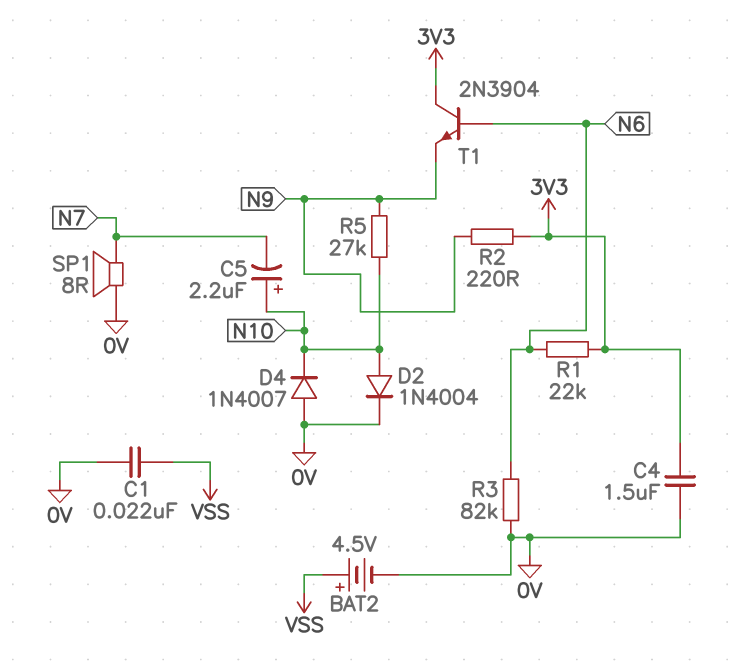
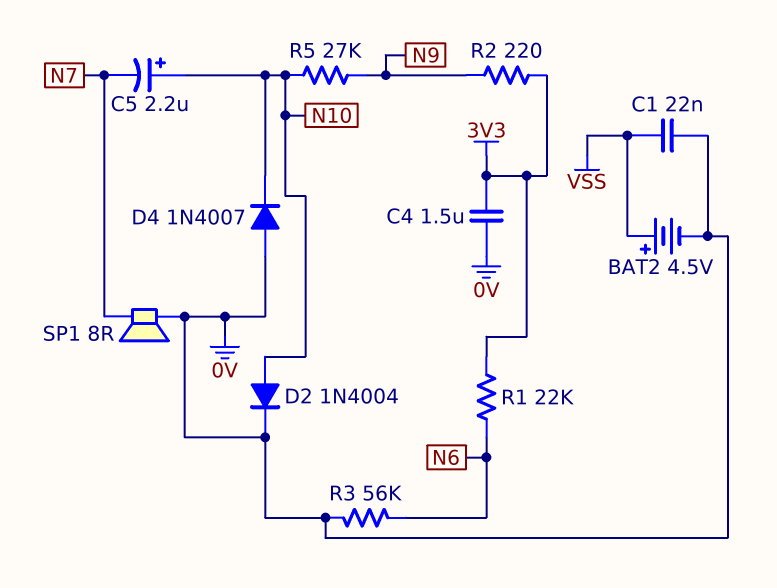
R3: 82k (0V, N6) -> 56k (0V, N6)
T1: NPN 2N3904 (B N6, C 3V3, E N9) -> none

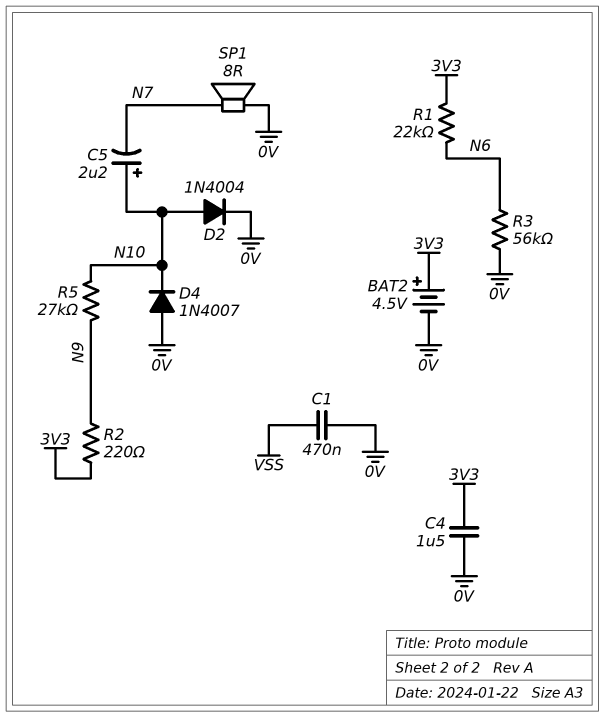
BAT2: 4.5V (plus VSS, minus 0V) -> 4.5V (plus 3V3, minus 0V)
C1: 22nF (0V, VSS) -> 470nF (0V, VSS)

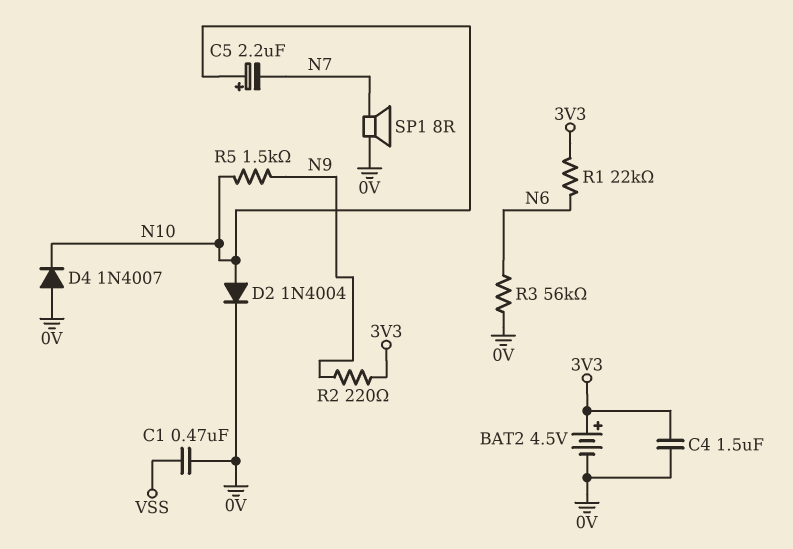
R5: 27k (N9, N10) -> 1.5k (N9, N10)

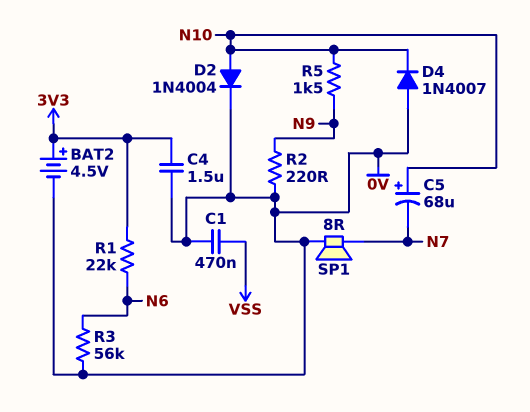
C5: 2.2uF (plus N10, minus N7) -> 68uF (plus N10, minus N7)
R2: 220 (3V3, N9) -> 220 (0V, N9)

